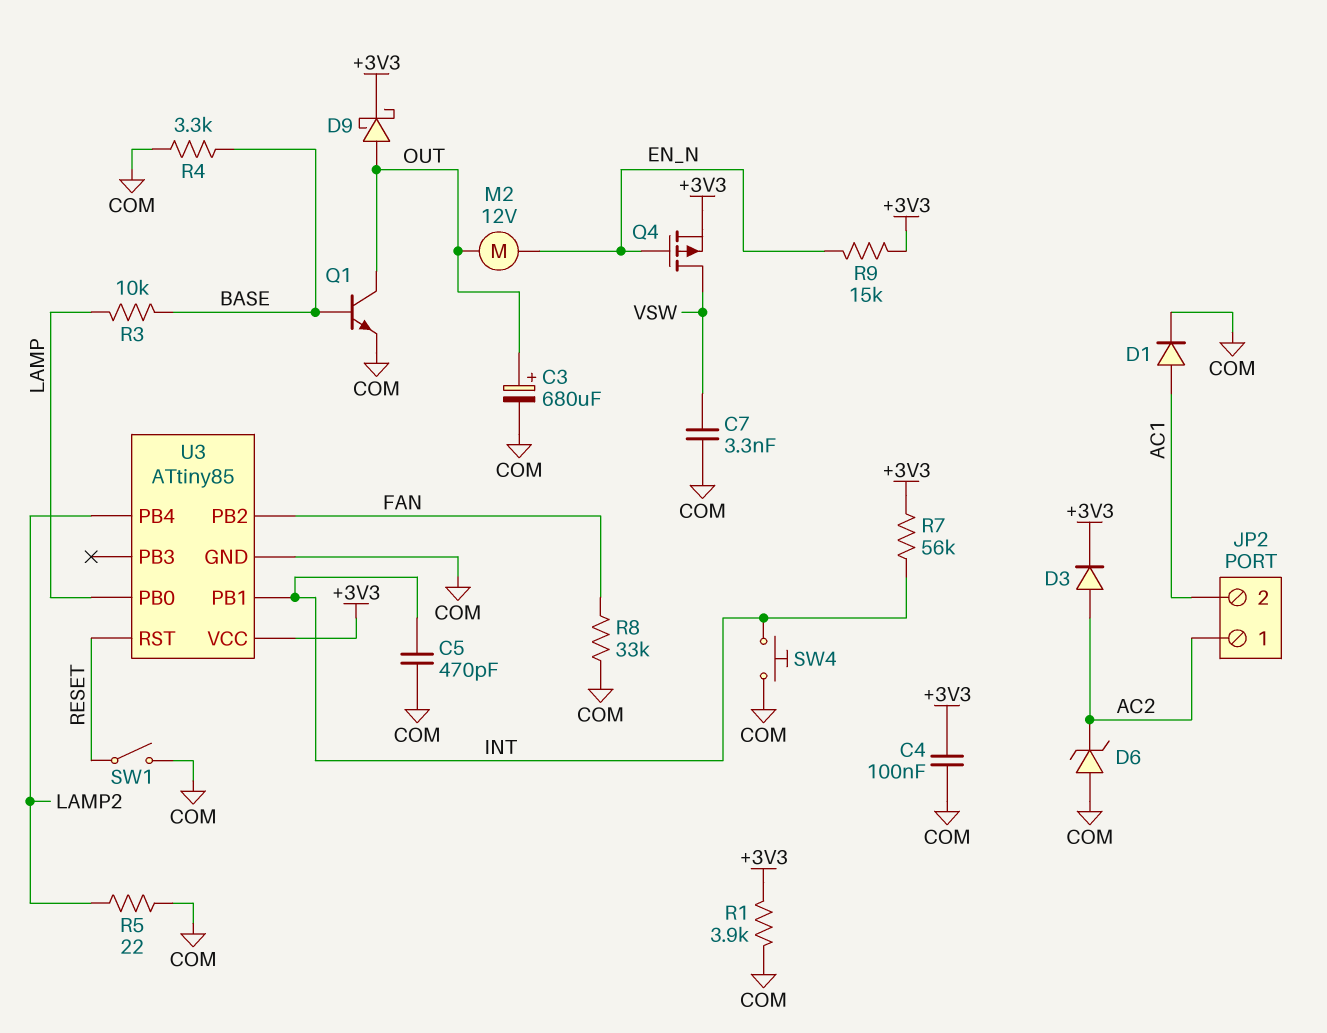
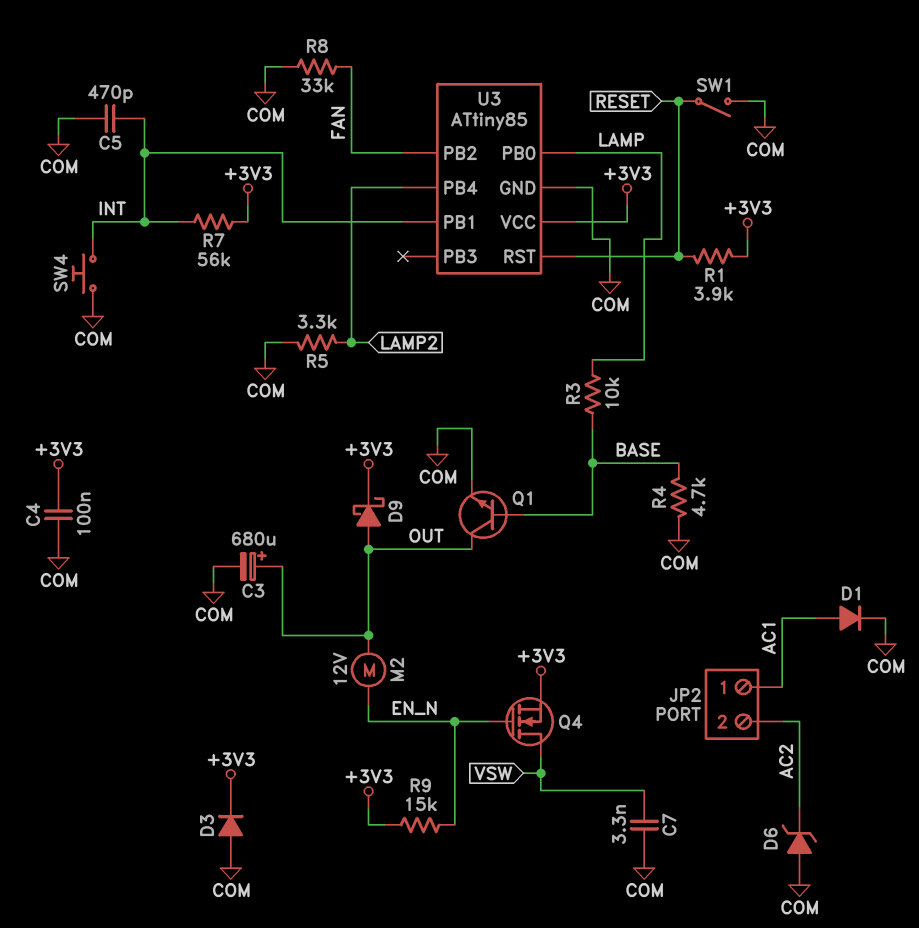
D3: diode (A AC2, K +3V3) -> diode (A COM, K +3V3)
JP2 pin 1: AC2 -> AC1
JP2 pin 2: AC1 -> AC2
Q4: PMOS (G EN_N, D VSW, S +3V3) -> NMOS (G EN_N, D VSW, S +3V3)
R1: 3.9k (+3V3, COM) -> 3.9k (+3V3, RESET)
R4: 3.3k (BASE, COM) -> 4.7k (BASE, COM)
R5: 22 (COM, LAMP2) -> 3.3k (COM, LAMP2)

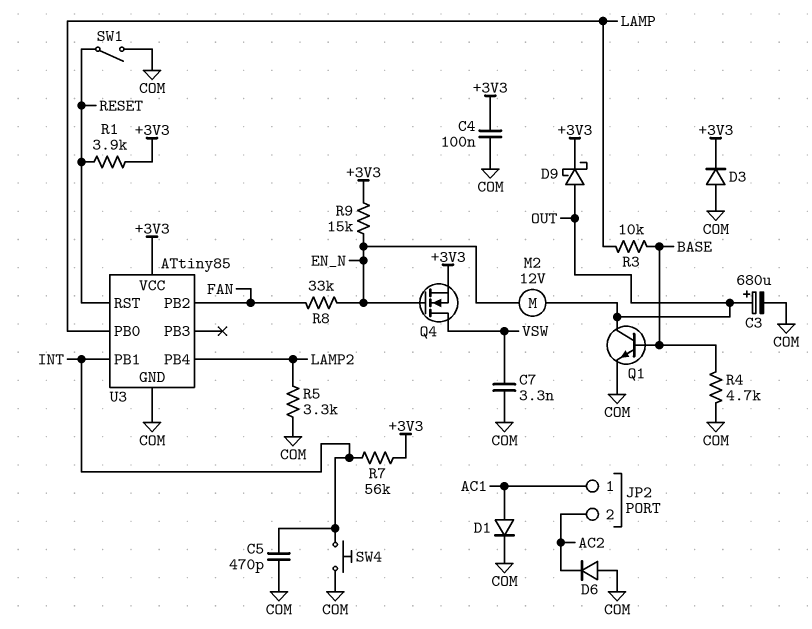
D6: zener (A COM, K AC2) -> diode (A COM, K AC2)
R8: 33k (COM, FAN) -> 33k (EN_N, FAN)

